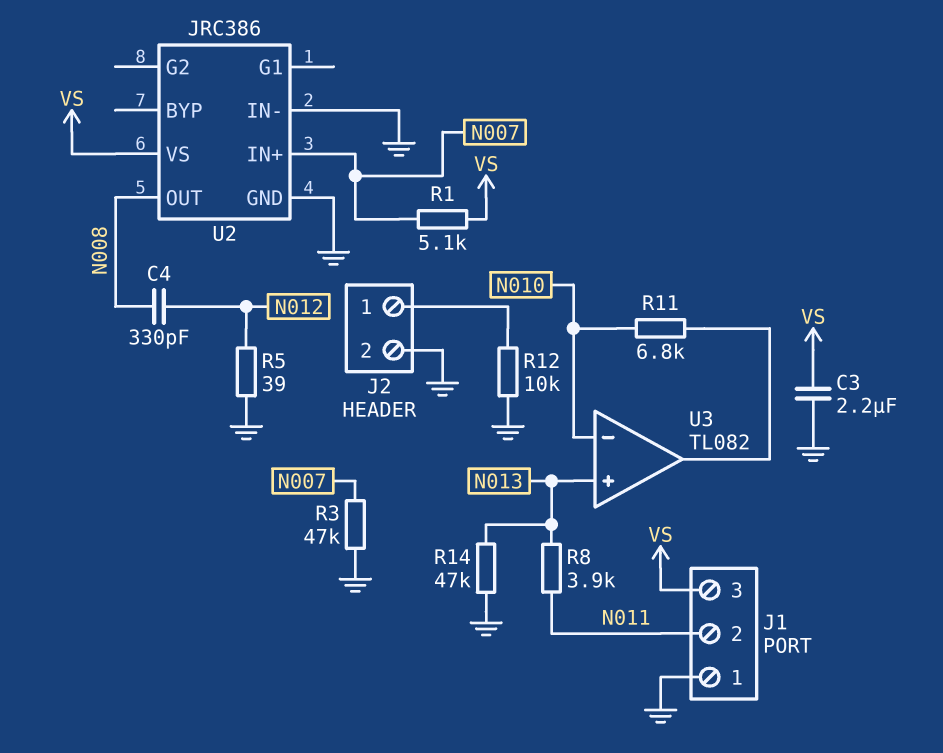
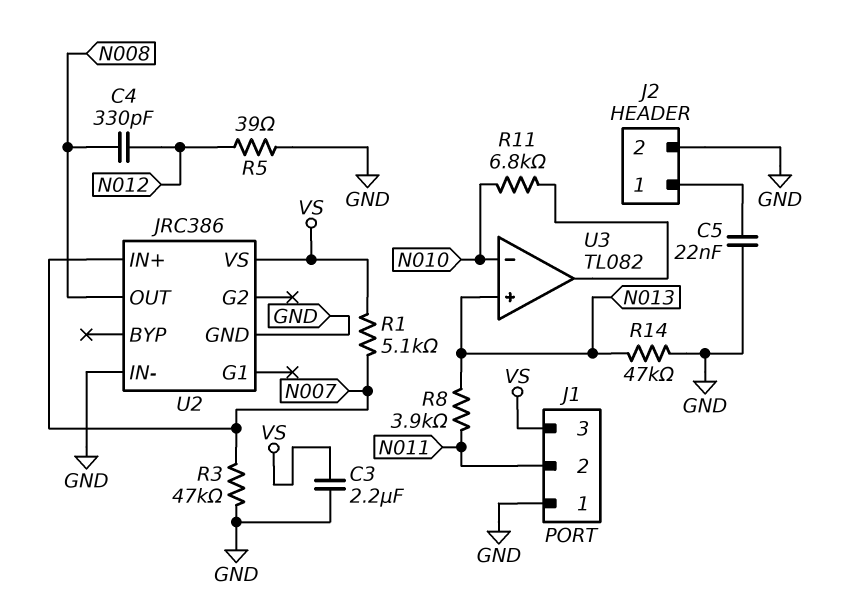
C5: none -> 22nF (GND, J2/1)
R12: 10k (GND, J2/1) -> none

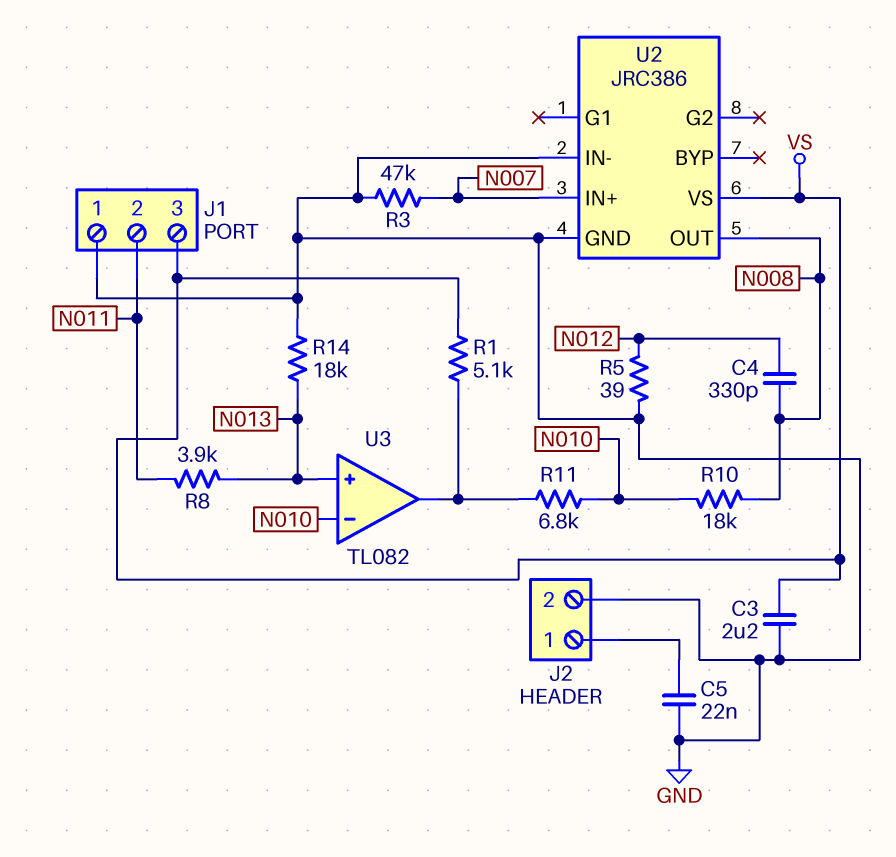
R1: 5.1k (N007, VS) -> 5.1k (U3/out, VS)
R10: none -> 18k (N008, N010)
R14: 47k (GND, N013) -> 18k (GND, N013)

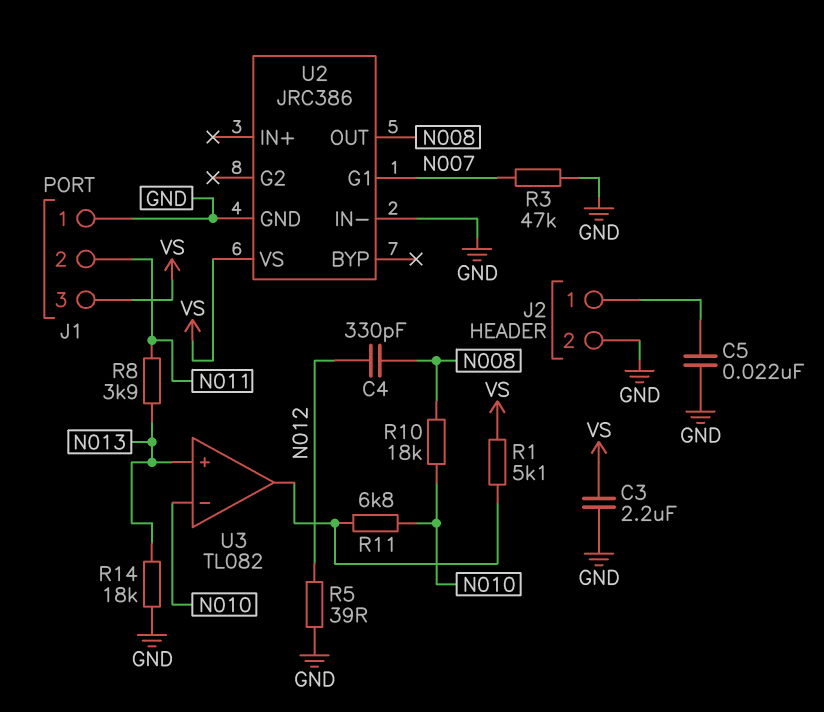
U2 pin G1: none -> N007
U2 pin IN+: N007 -> none

